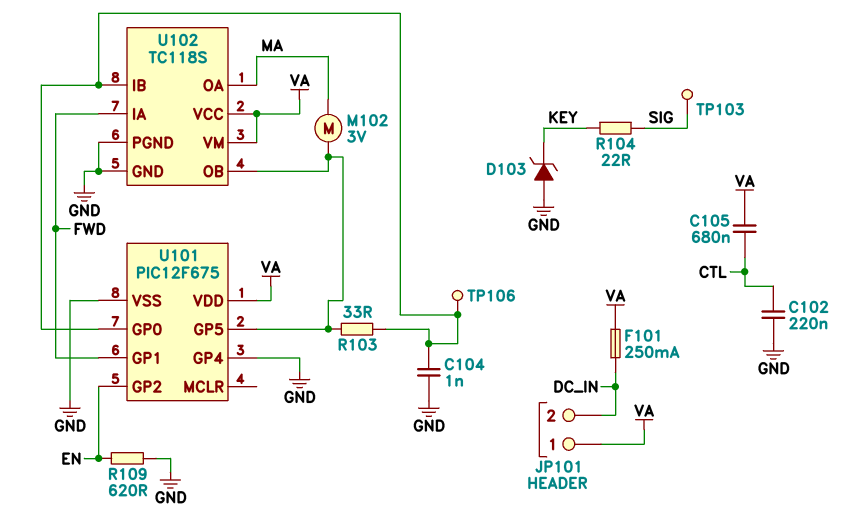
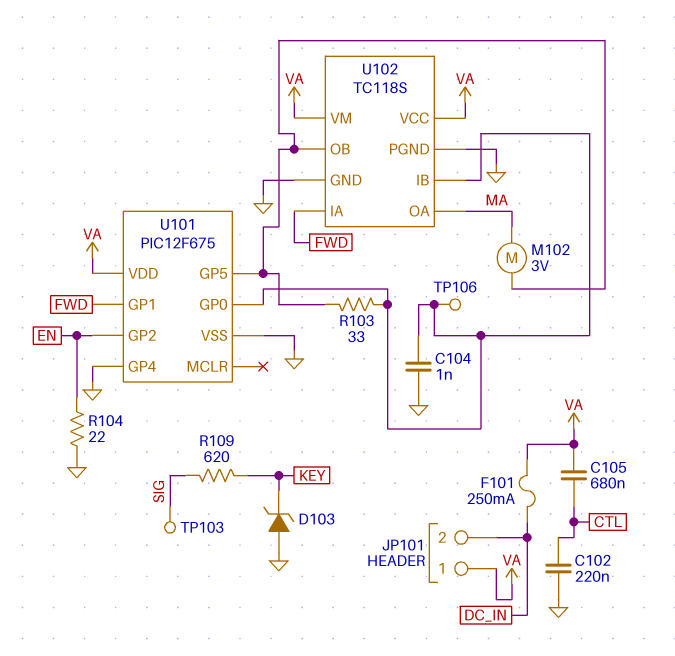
R104: 22 (KEY, SIG) -> 22 (EN, GND)
R109: 620 (EN, GND) -> 620 (KEY, SIG)

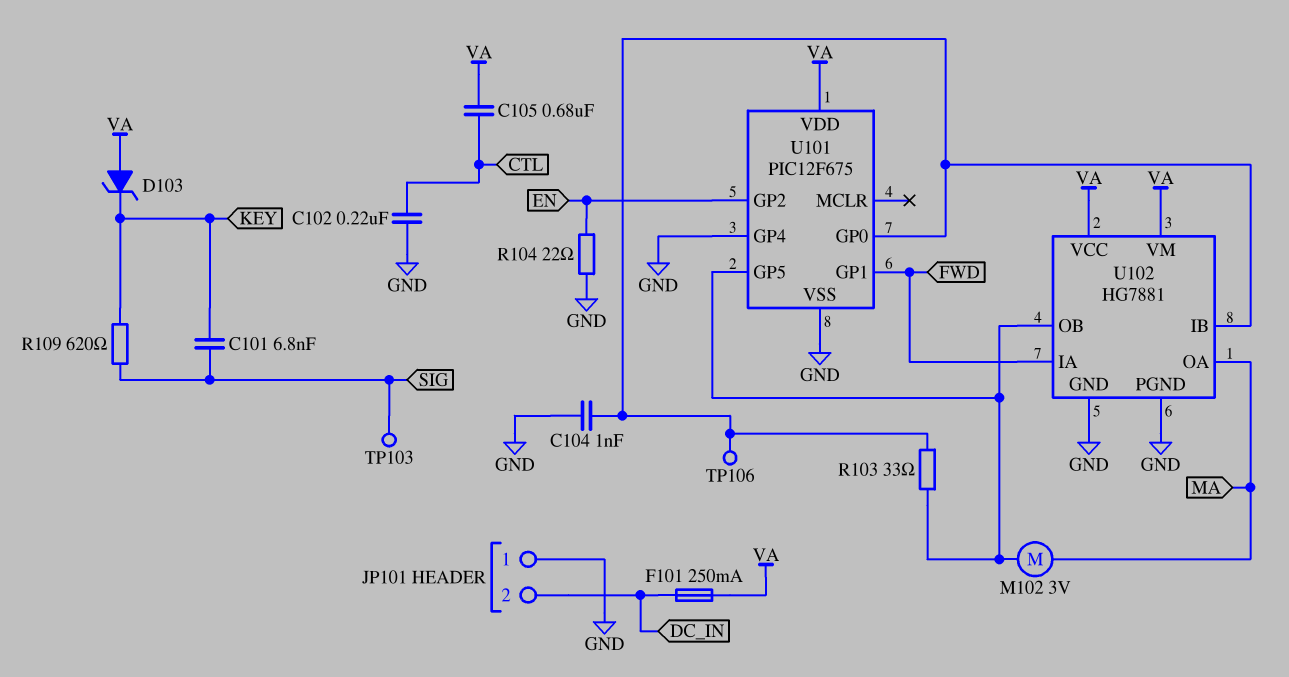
C101: none -> 6.8nF (KEY, SIG)
D103: zener (A GND, K KEY) -> zener (A VA, K KEY)
JP101 pin 1: VA -> GND
U102: TC118S -> HG7881

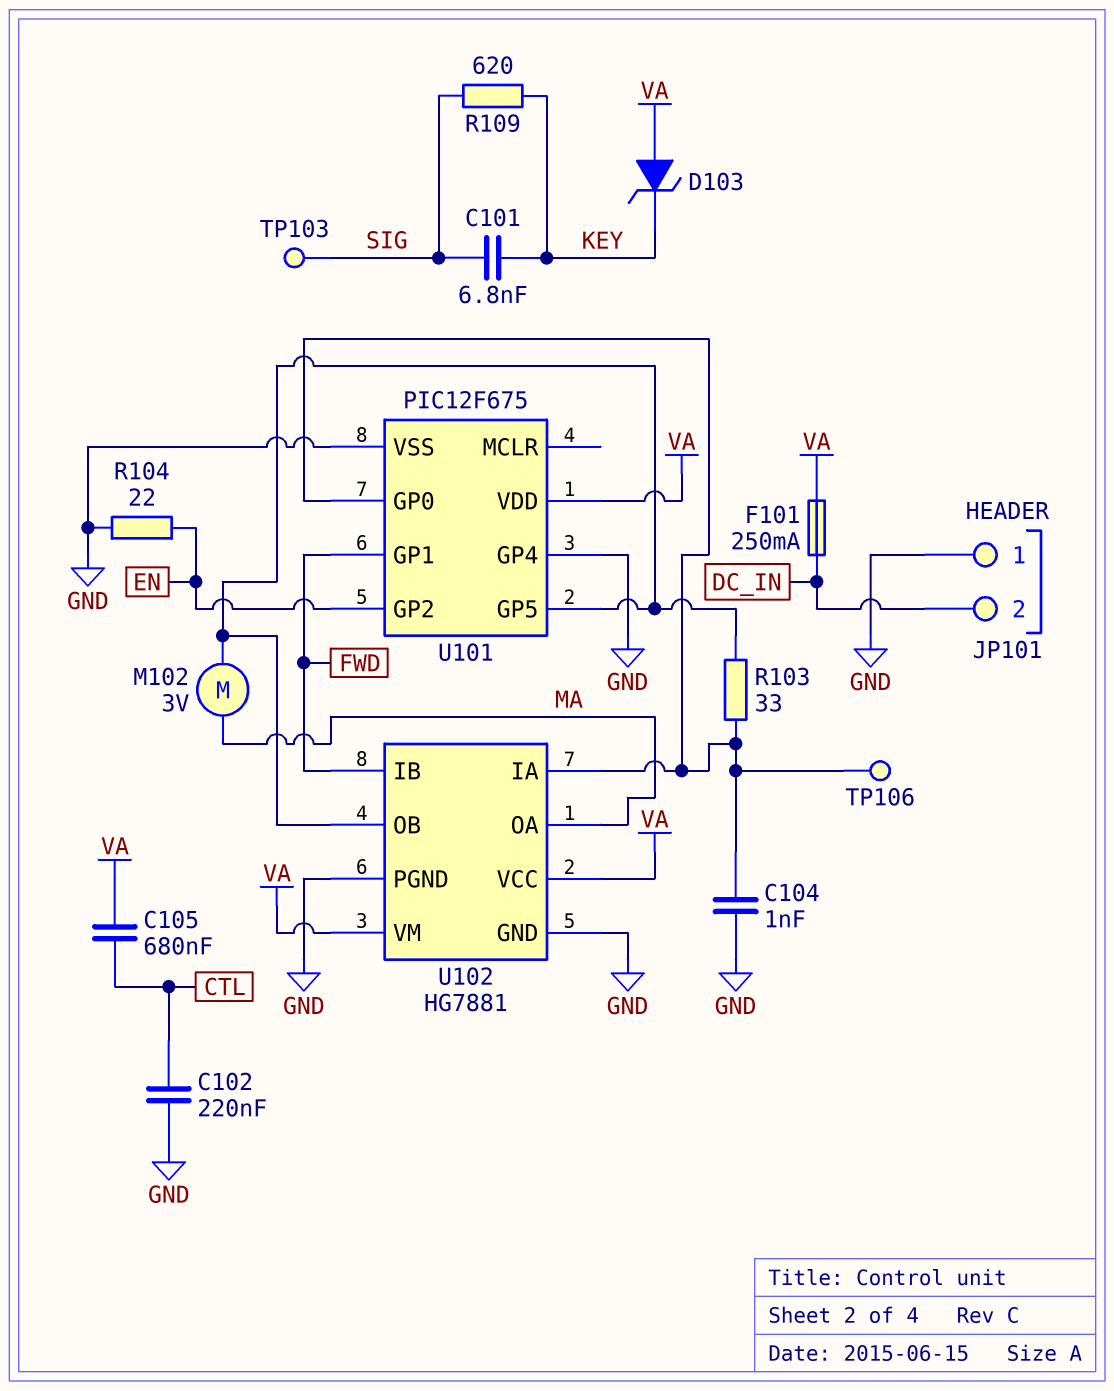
U102 pin IA: FWD -> U101/GP0
U102 pin IB: U101/GP0 -> FWD

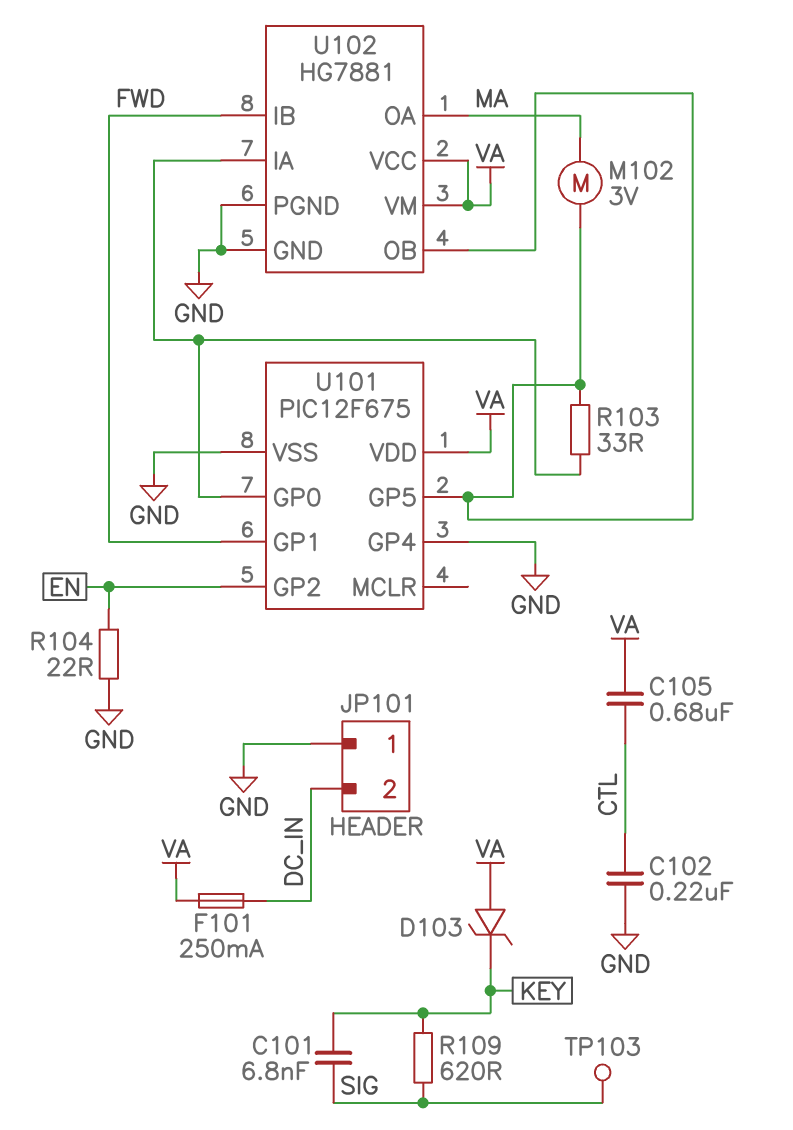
C104: 1nF (GND, U101/GP0) -> none
TP106: test point (U101/GP0) -> none

